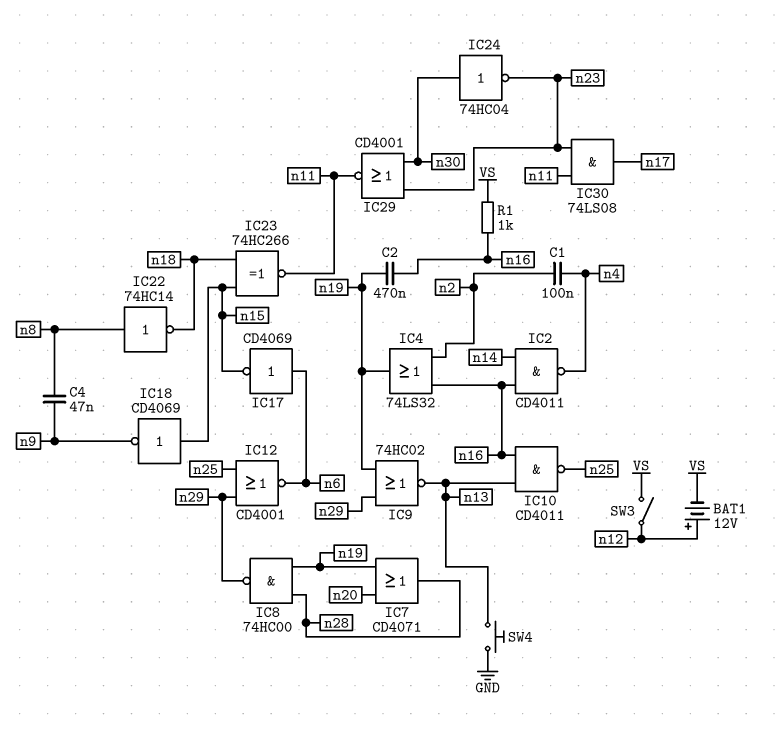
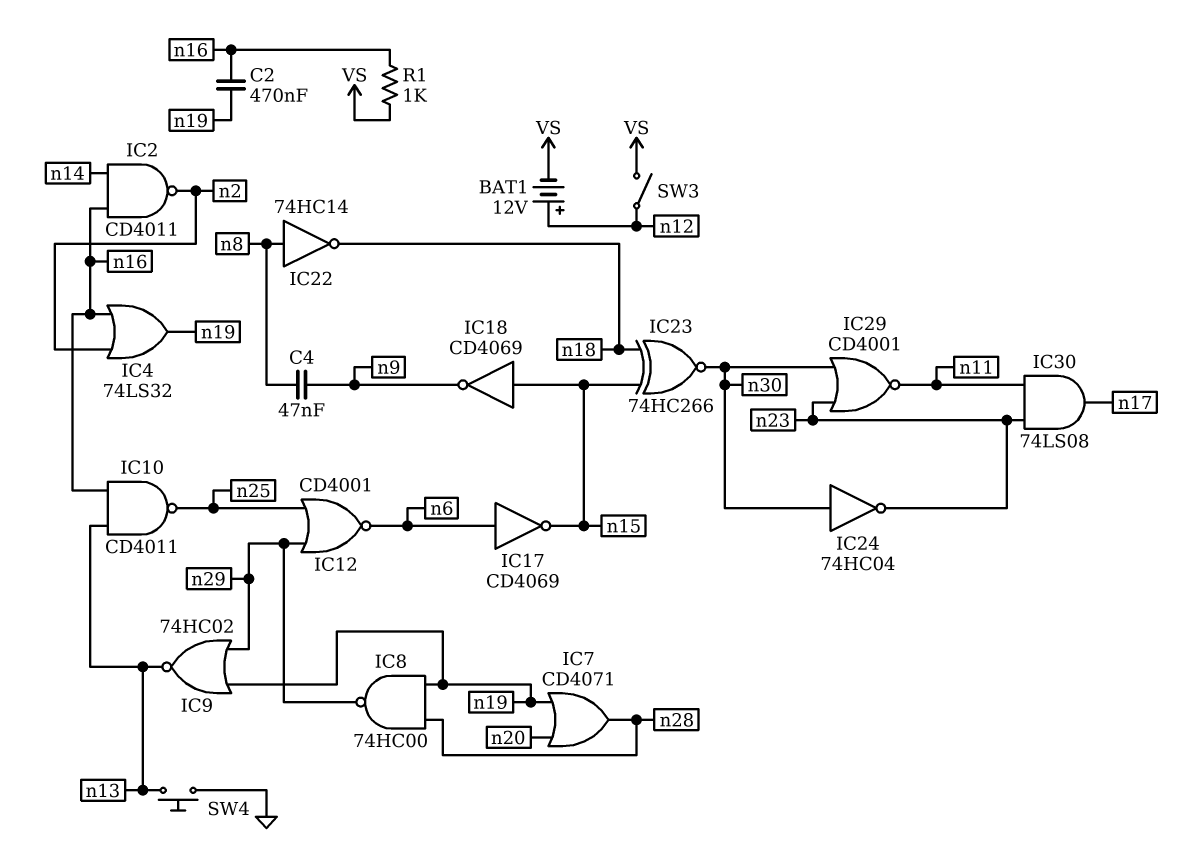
C1: 100nF (n2, n4) -> none
IC2: NAND CD4011 (in n14, in n16, out n4) -> NAND CD4011 (in n14, in n16, out n2)
IC23: XNOR 74HC266 (in n15, in n18, out n11) -> XNOR 74HC266 (in n15, in n18, out n30)

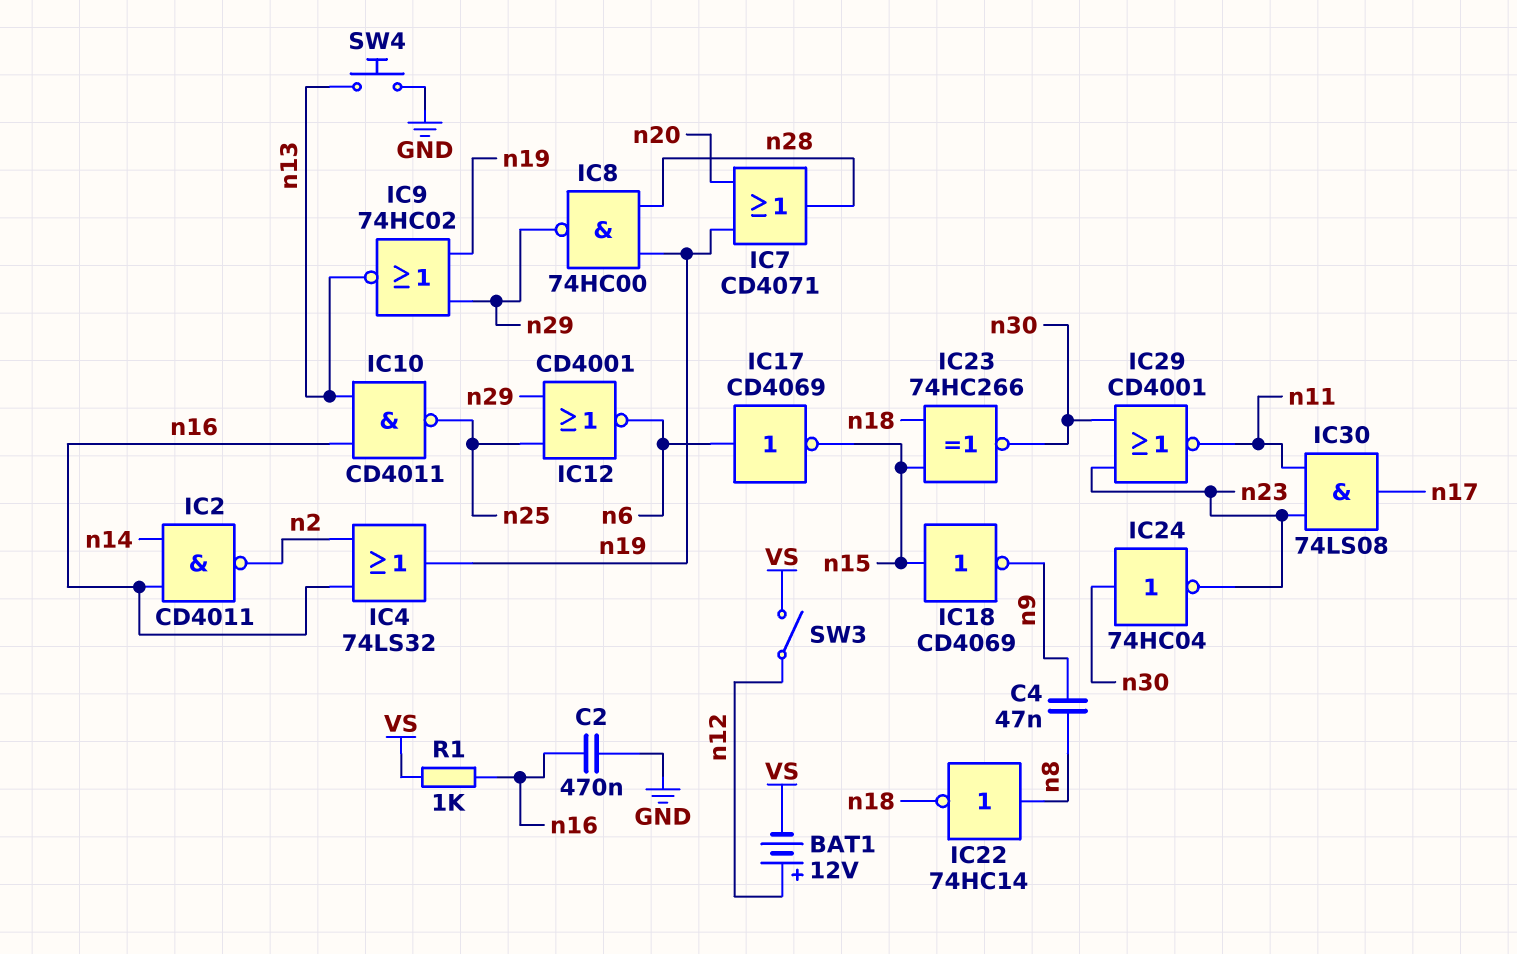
C2: 470nF (n16, n19) -> 470nF (GND, n16)

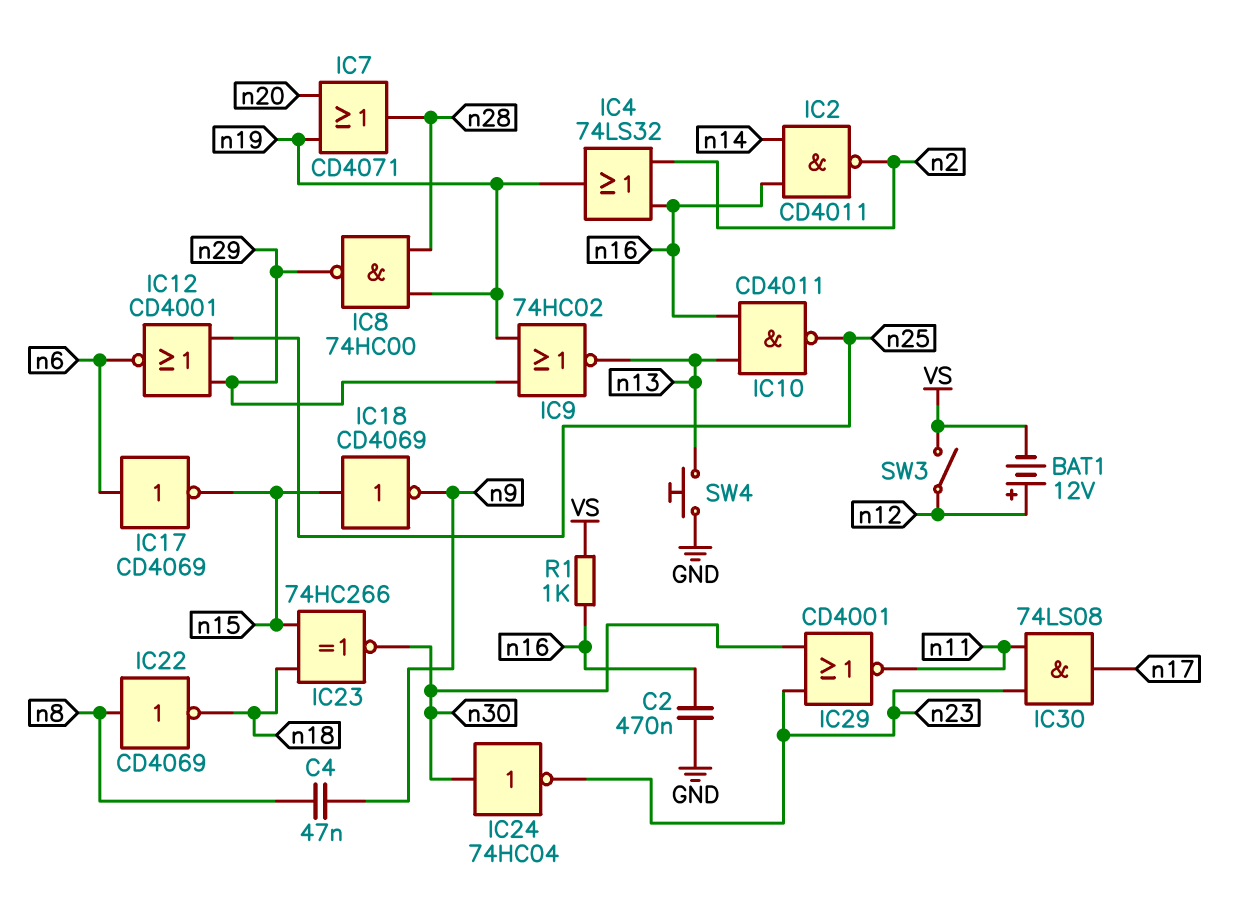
IC22: NOT 74HC14 (in n8, out n18) -> NOT CD4069 (in n8, out n18)

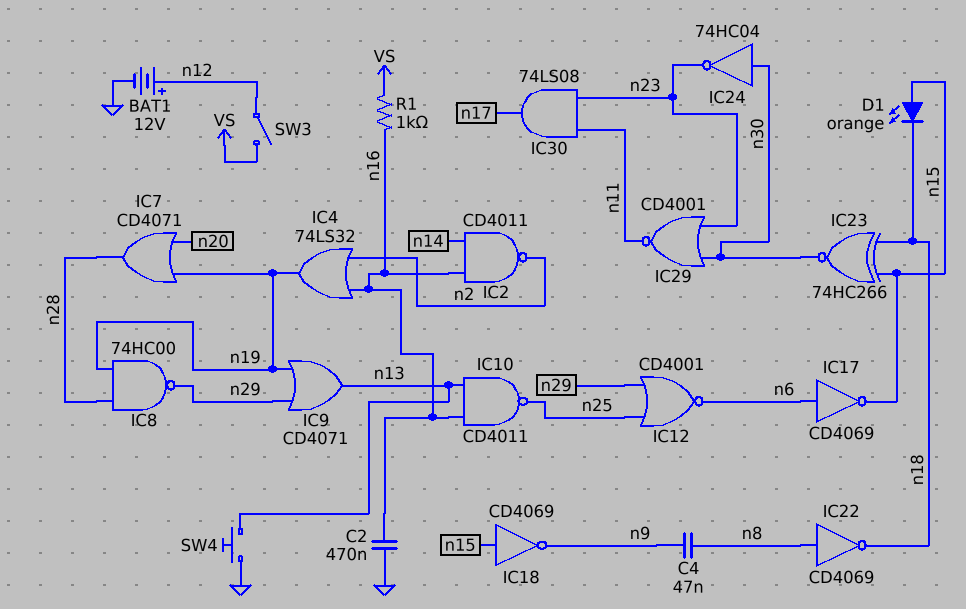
BAT1: 12V (plus n12, minus VS) -> 12V (plus n12, minus GND)
D1: none -> LED orange (A n15, K n18)
IC9: NOR 74HC02 (in n19, in n29, out n13) -> OR CD4071 (in n19, in n29, out n13)

